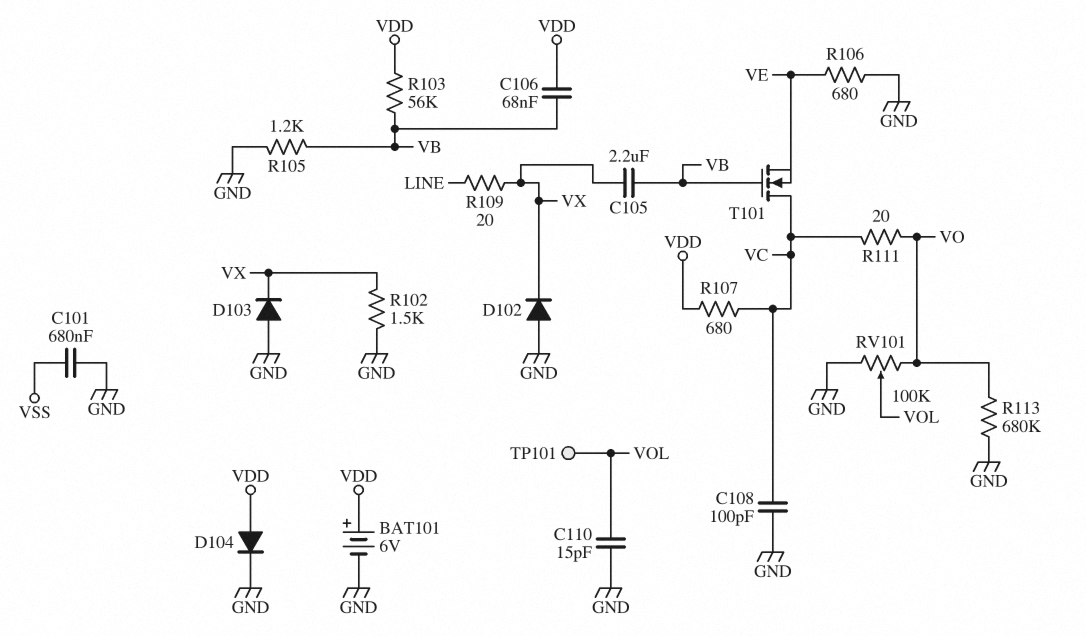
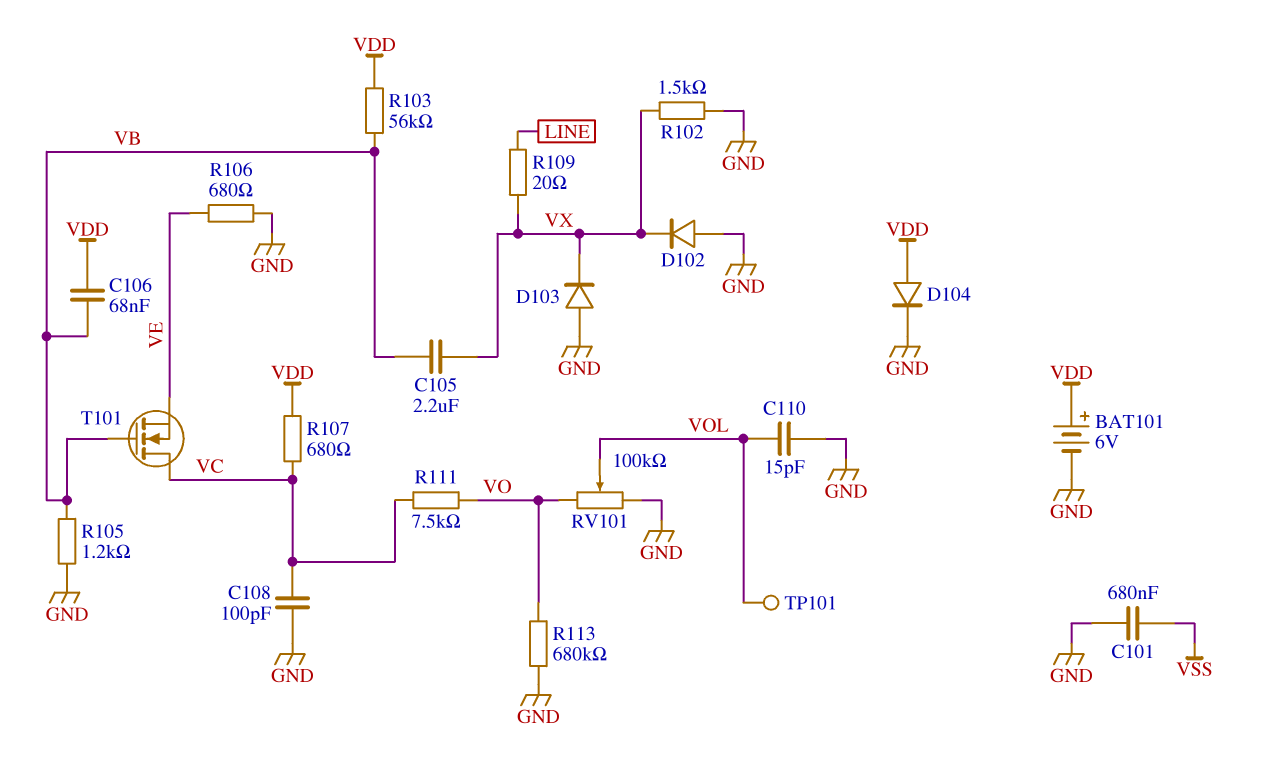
R111: 20 (VC, VO) -> 7.5k (VC, VO)

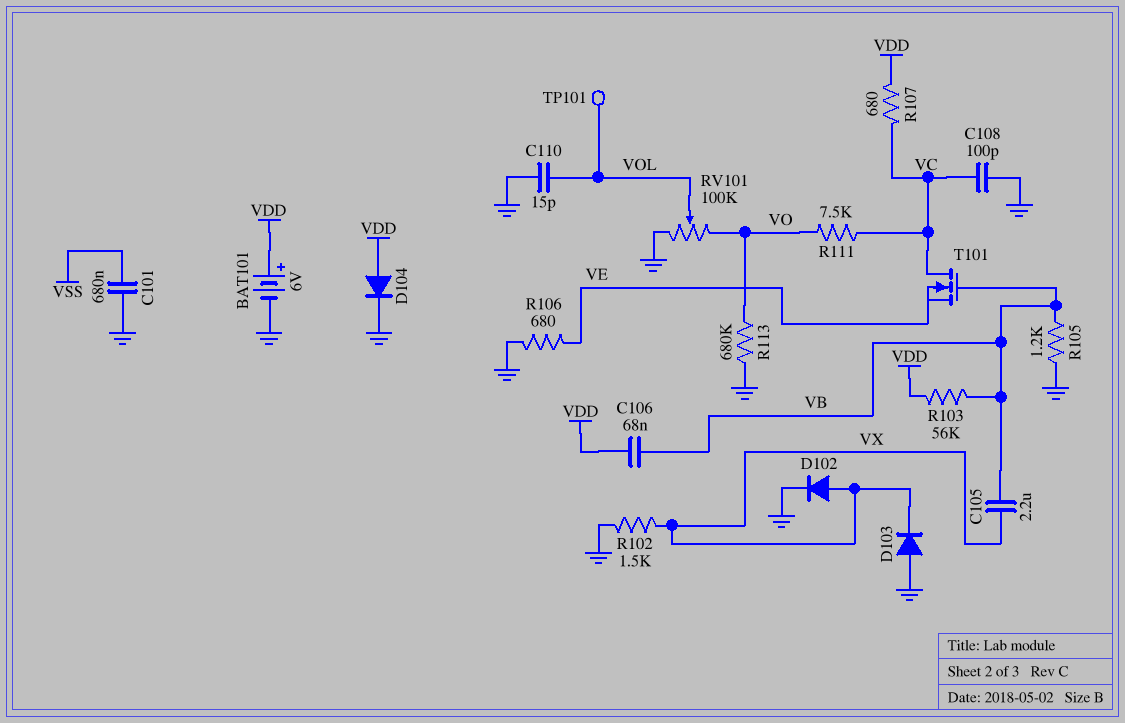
D102: diode (A GND, K VX) -> diode (A VX, K GND)
R109: 20 (LINE, VX) -> none

